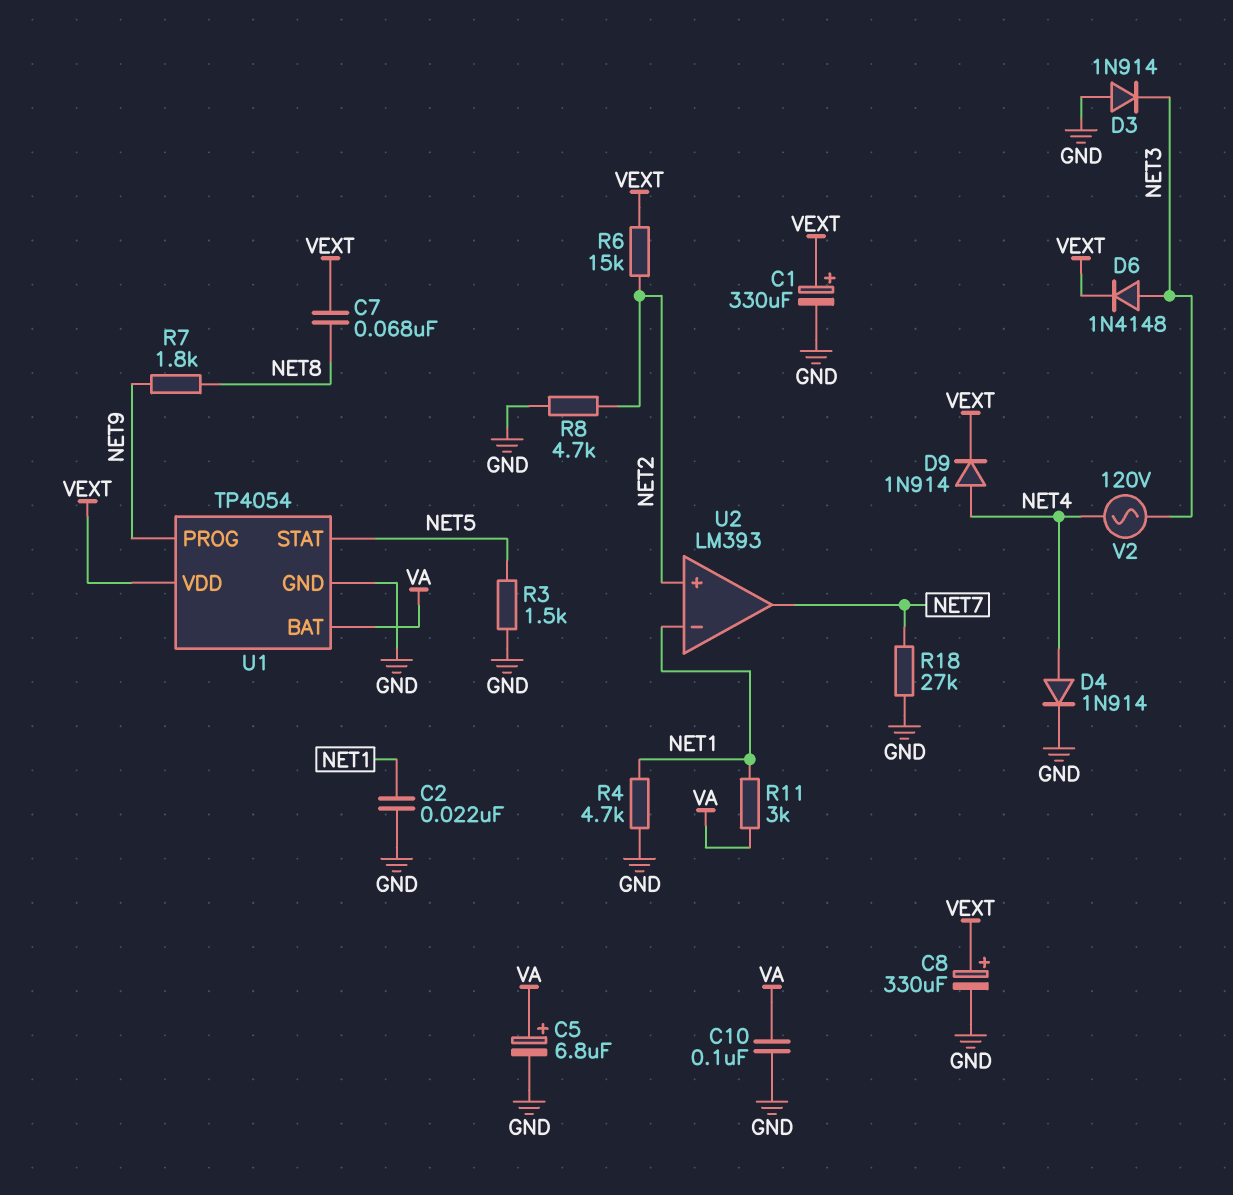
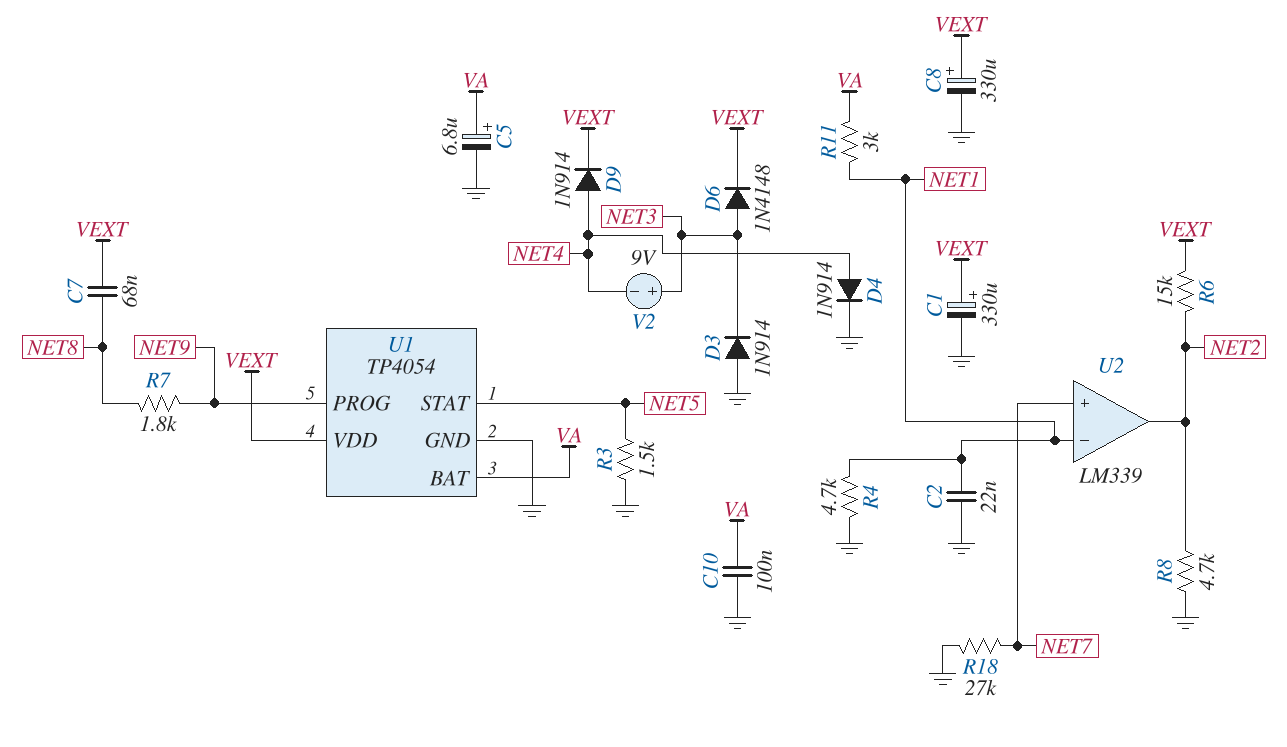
U2: LM393 -> LM339
U2 pin in+: NET2 -> NET7
U2 pin out: NET7 -> NET2
V2: AC 120V (NET3, NET4) -> 9V (plus NET3, minus NET4)

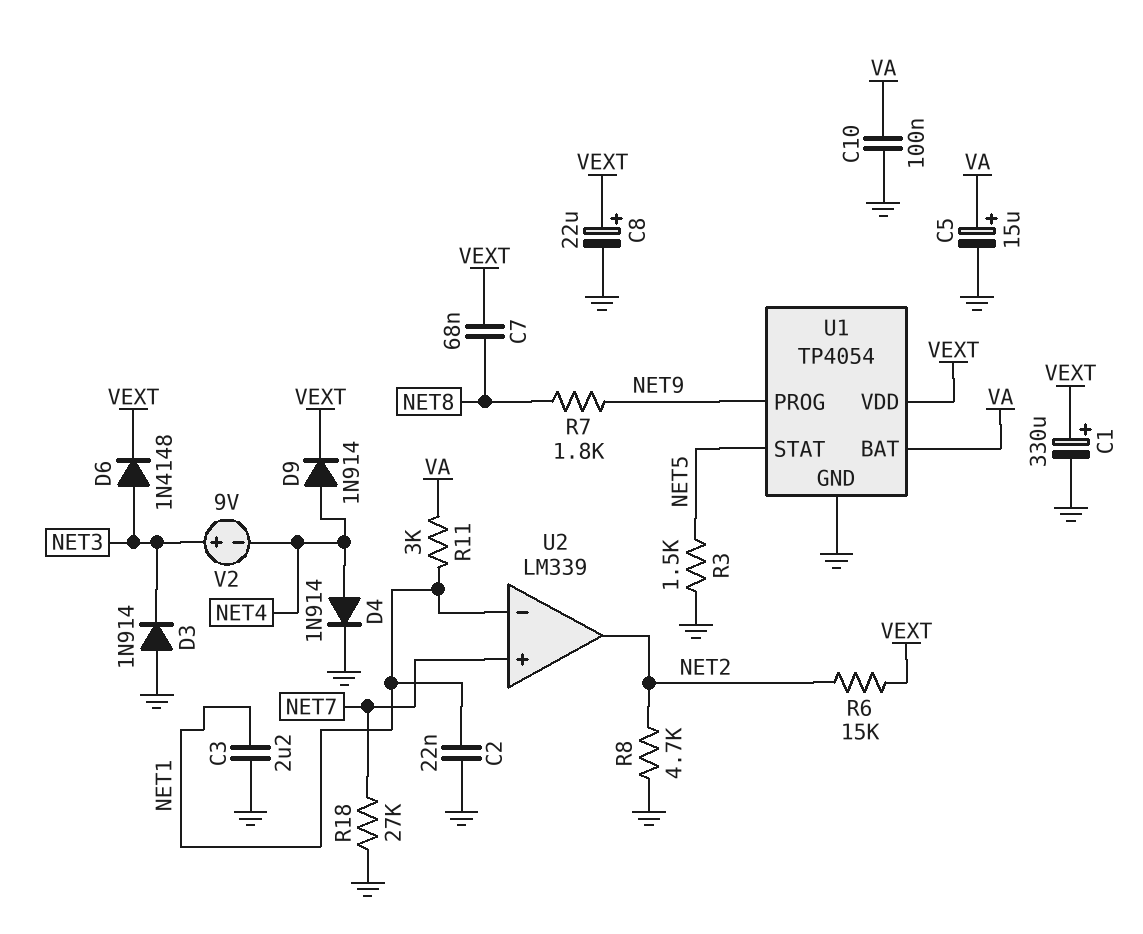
C3: none -> 2.2uF (GND, NET1)
C5: 6.8uF (plus VA, minus GND) -> 15uF (plus VA, minus GND)
C8: 330uF (plus VEXT, minus GND) -> 22uF (plus VEXT, minus GND)
R4: 4.7k (GND, NET1) -> none

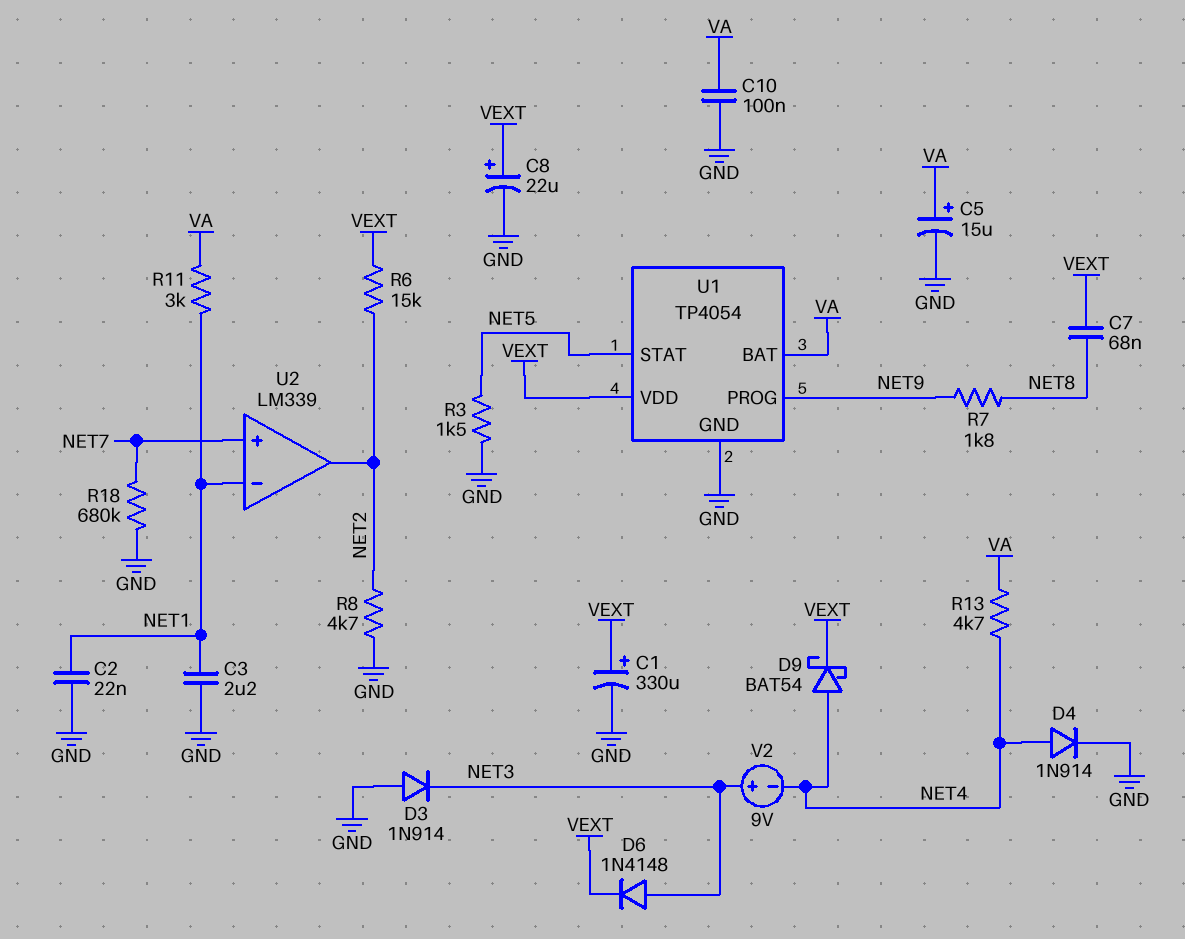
D9: diode 1N914 (A NET4, K VEXT) -> schottky BAT54 (A NET4, K VEXT)
R13: none -> 4.7k (NET4, VA)
R18: 27k (GND, NET7) -> 680k (GND, NET7)

